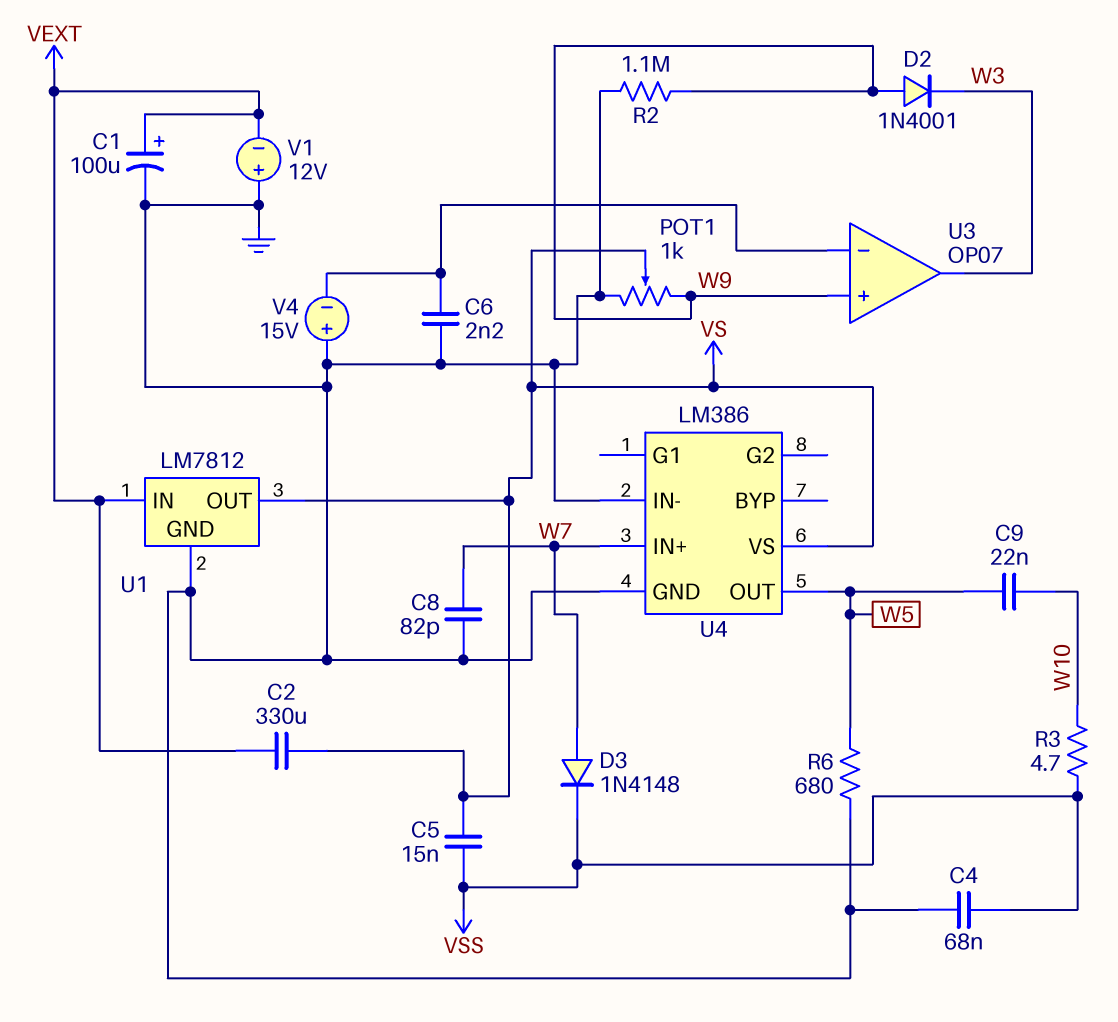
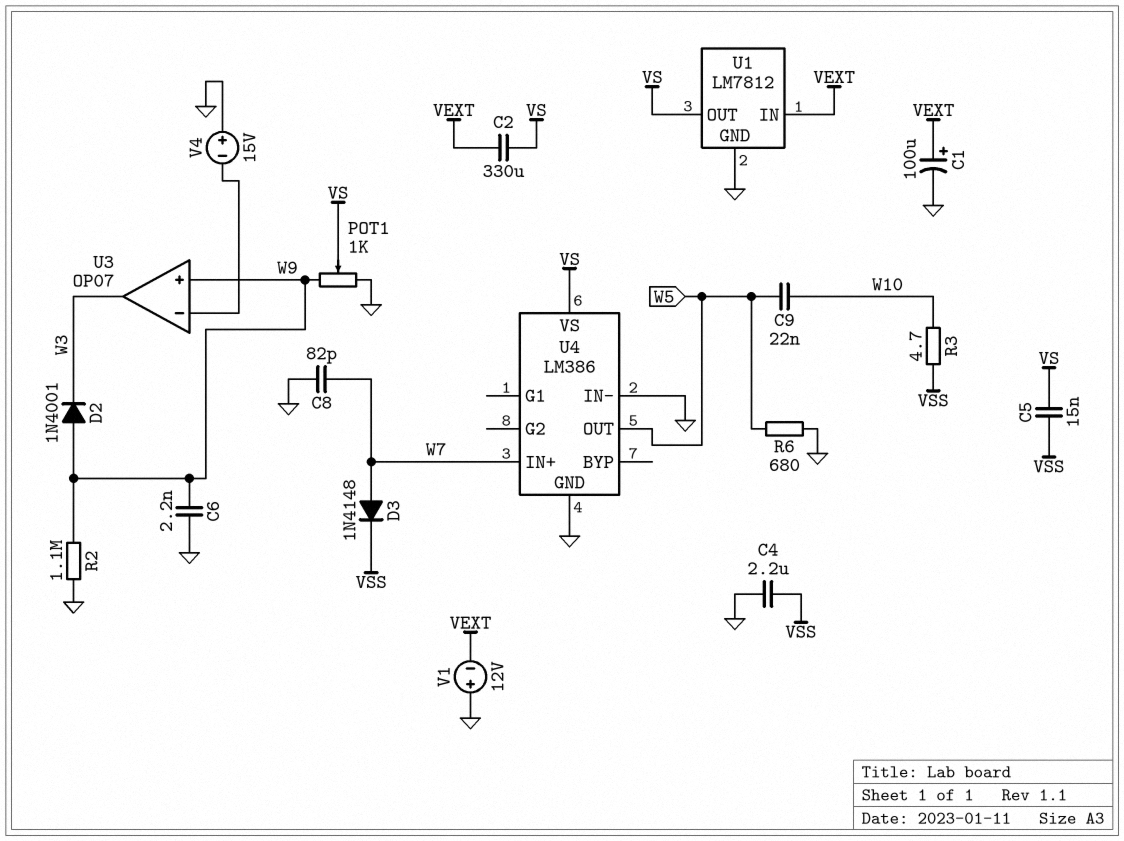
C4: 68nF (GND, VSS) -> 2.2uF (GND, VSS)
C6: 2.2nF (GND, U3/in-) -> 2.2nF (GND, W9)

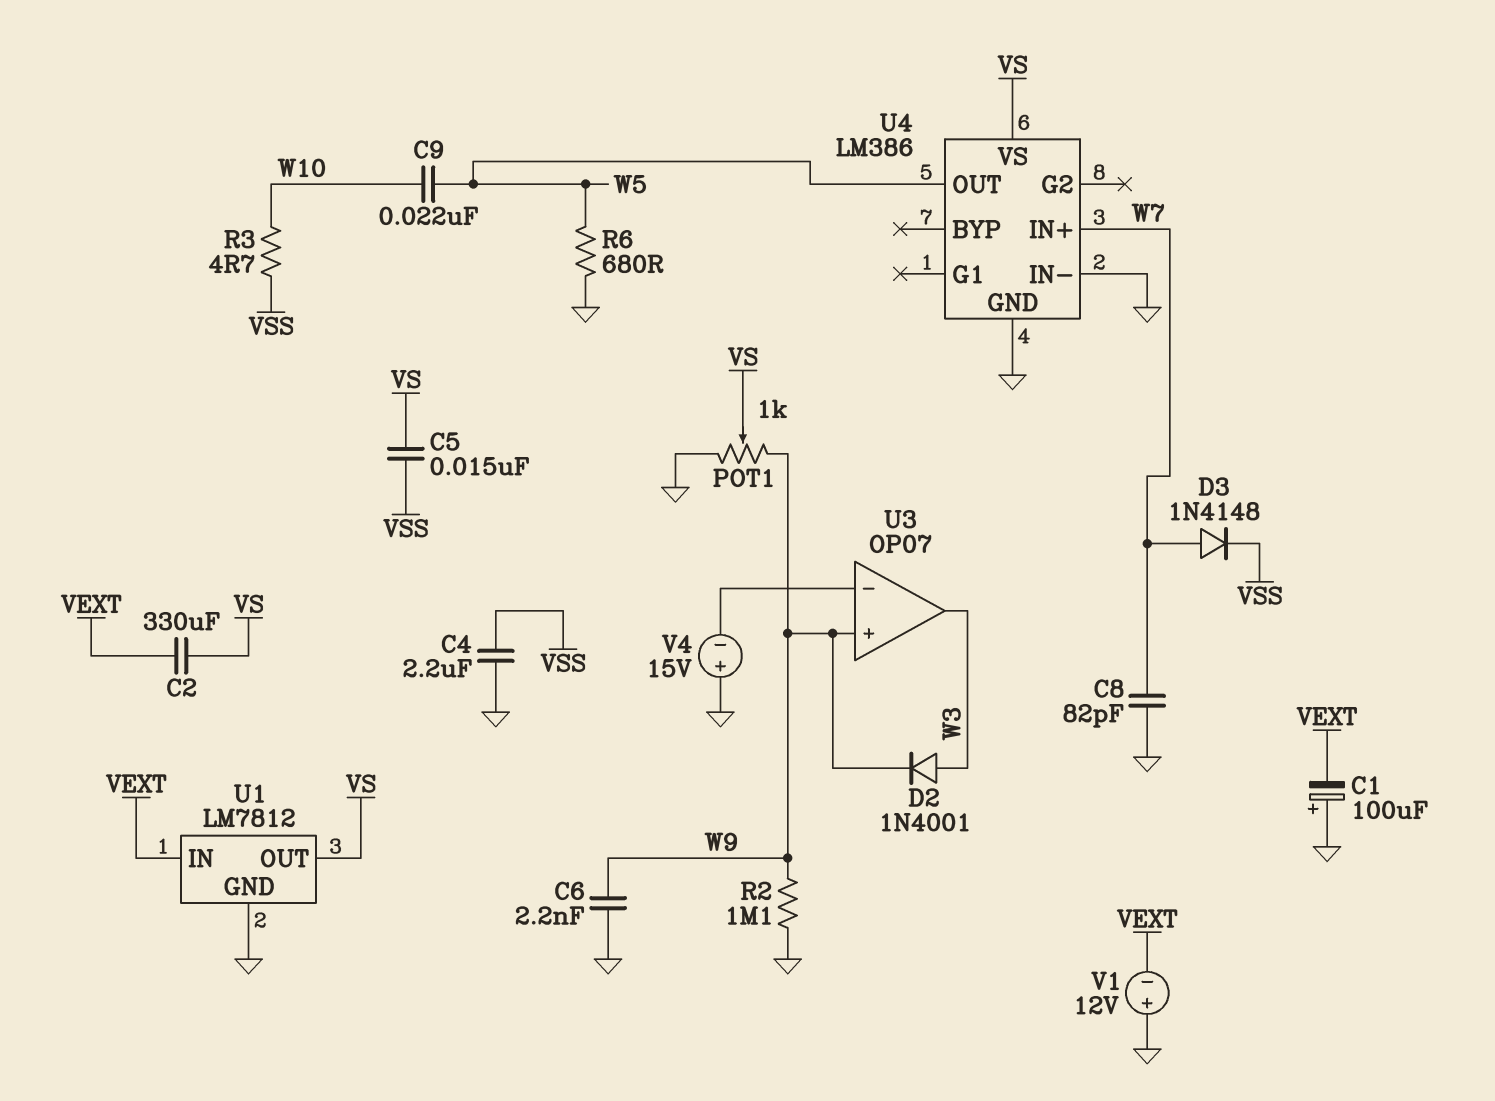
C1: 100uF (plus VEXT, minus GND) -> 100uF (plus GND, minus VEXT)
D2: diode 1N4001 (A W9, K W3) -> diode 1N4001 (A W3, K W9)

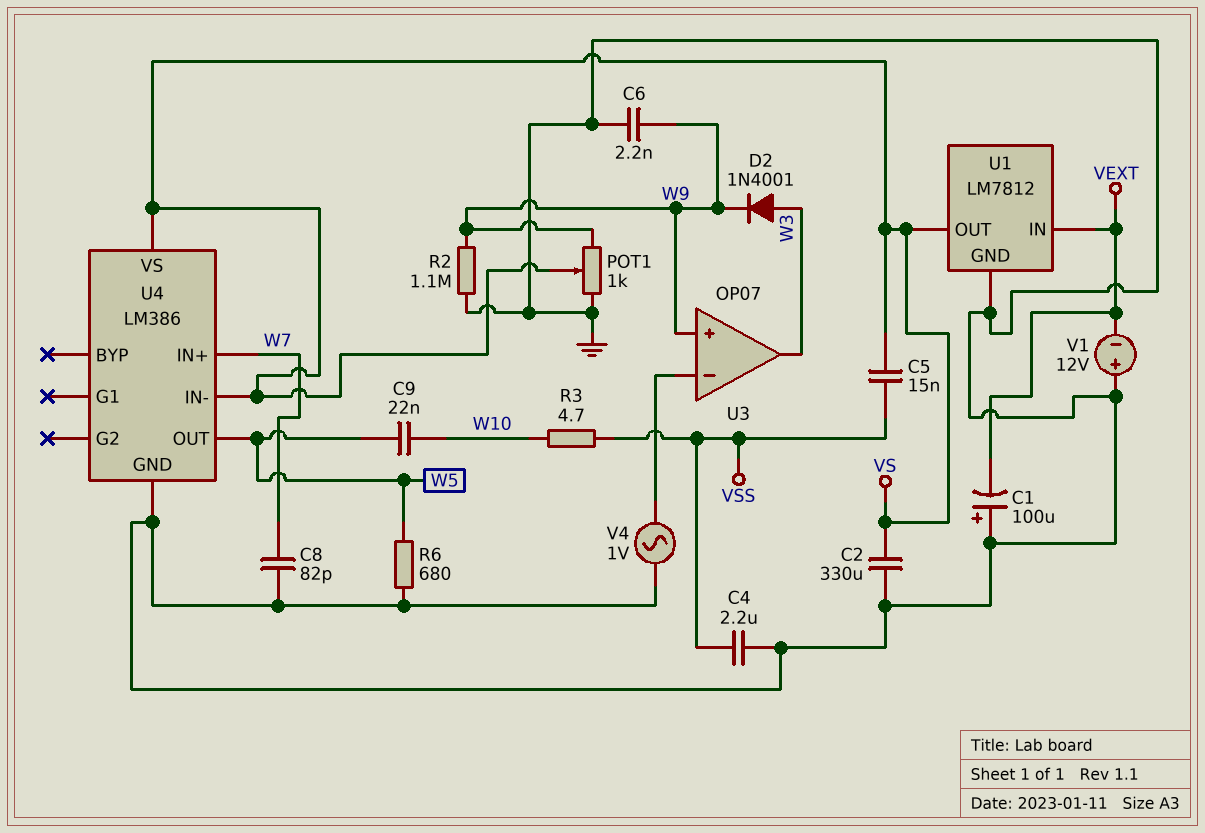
C2: 330uF (VEXT, VS) -> 330uF (GND, VS)
D3: diode 1N4148 (A W7, K VSS) -> none
U4 pin IN-: GND -> VS
V4: 15V (plus GND, minus U3/in-) -> AC 1V (GND, U3/in-)

